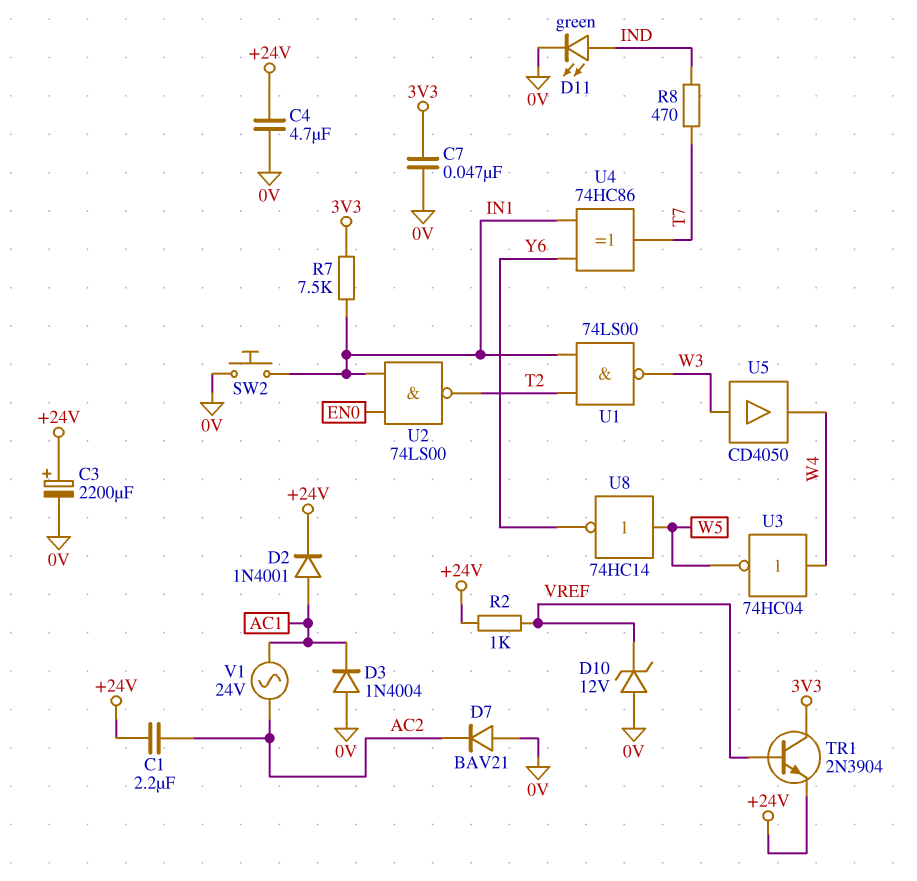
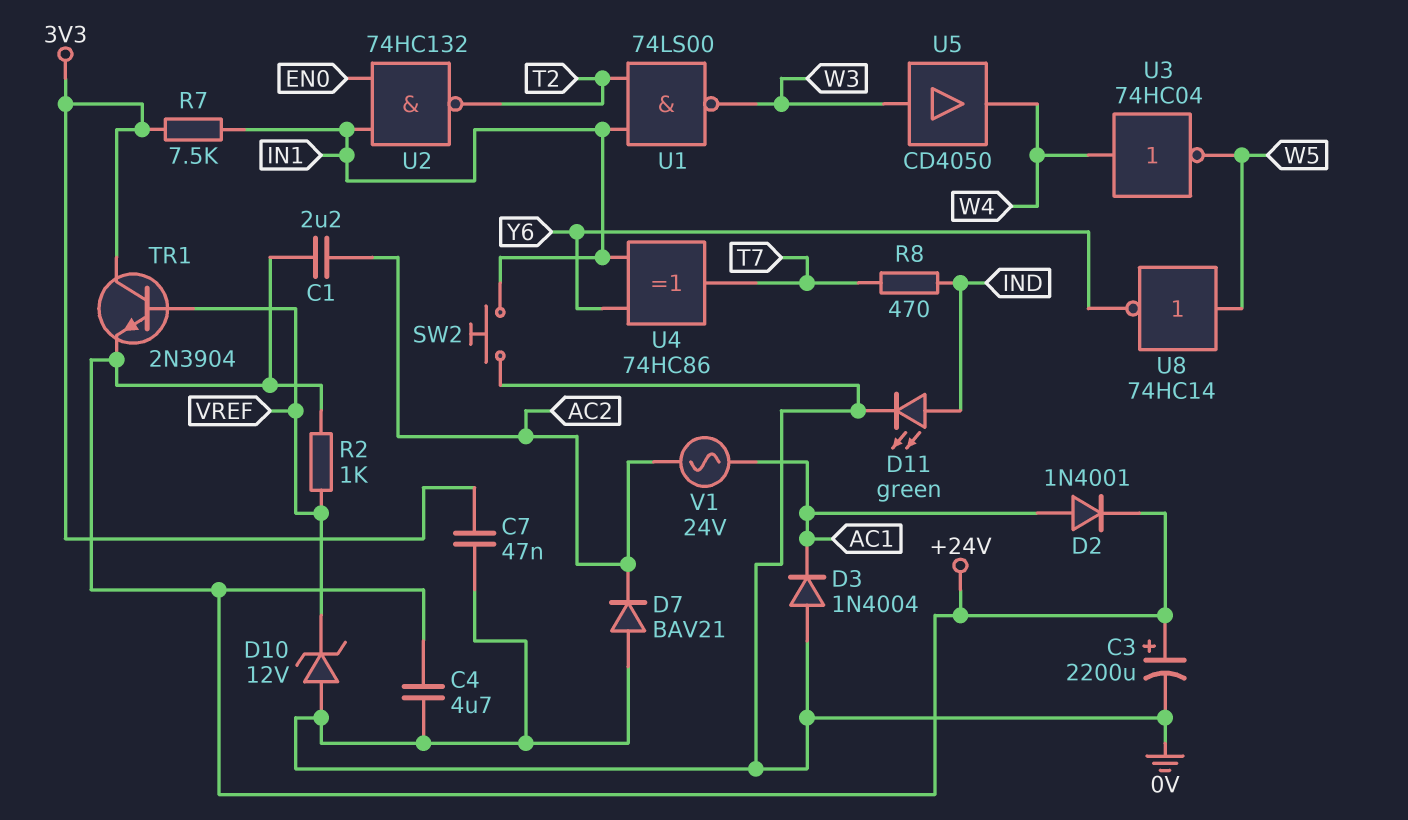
U2: NAND 74LS00 (in EN0, in IN1, out T2) -> NAND 74HC132 (in EN0, in IN1, out T2)

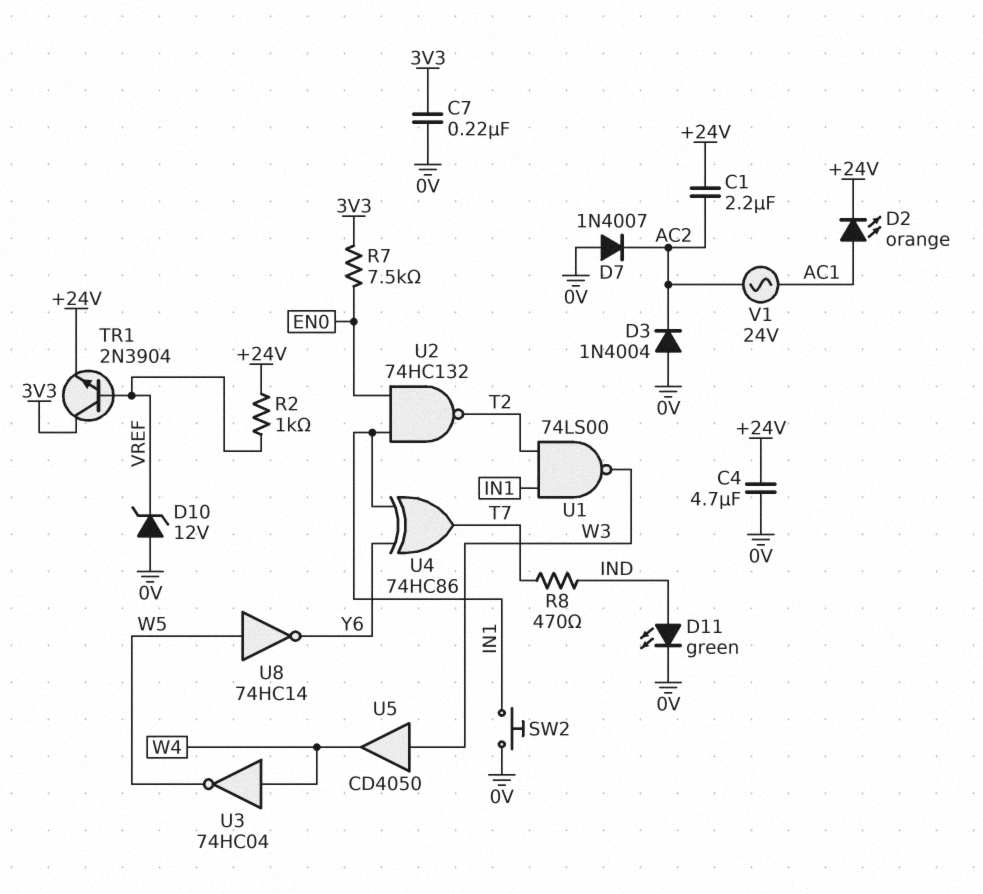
C3: 2200uF (plus +24V, minus 0V) -> none
C7: 47nF (0V, 3V3) -> 220nF (0V, 3V3)
D2: diode 1N4001 (A AC1, K +24V) -> LED orange (A AC1, K +24V)
D3: diode 1N4004 (A 0V, K AC1) -> diode 1N4004 (A 0V, K AC2)
D7: diode BAV21 (A 0V, K AC2) -> diode 1N4007 (A 0V, K AC2)
R7: 7.5k (3V3, IN1) -> 7.5k (3V3, EN0)

